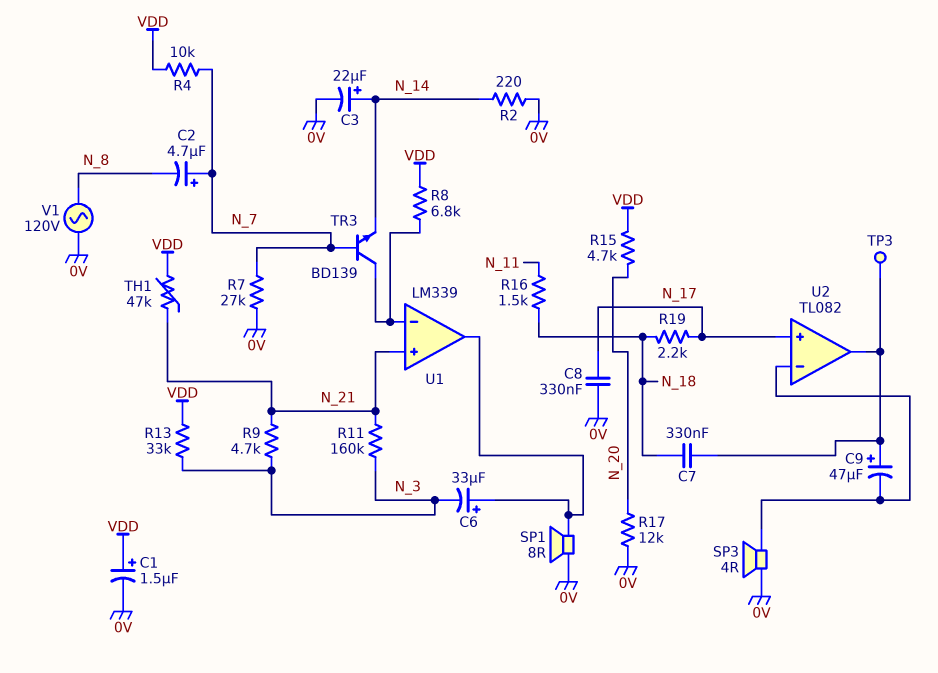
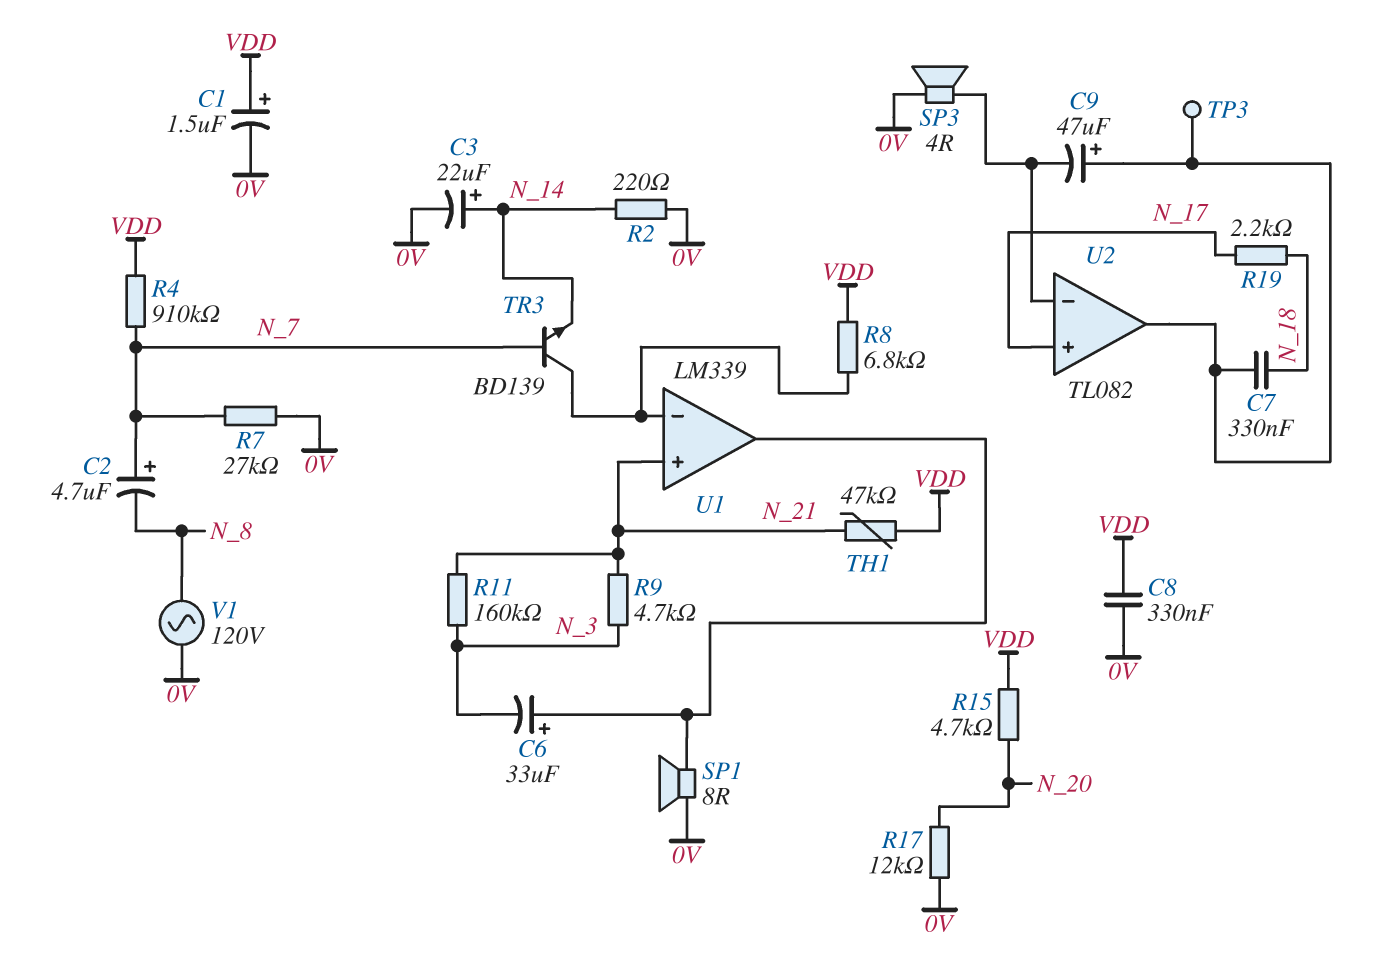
C8: 330nF (0V, N_17) -> 330nF (0V, VDD)
R4: 10k (N_7, VDD) -> 910k (N_7, VDD)
R13: 33k (N_3, VDD) -> none
R16: 1.5k (N_11, N_18) -> none

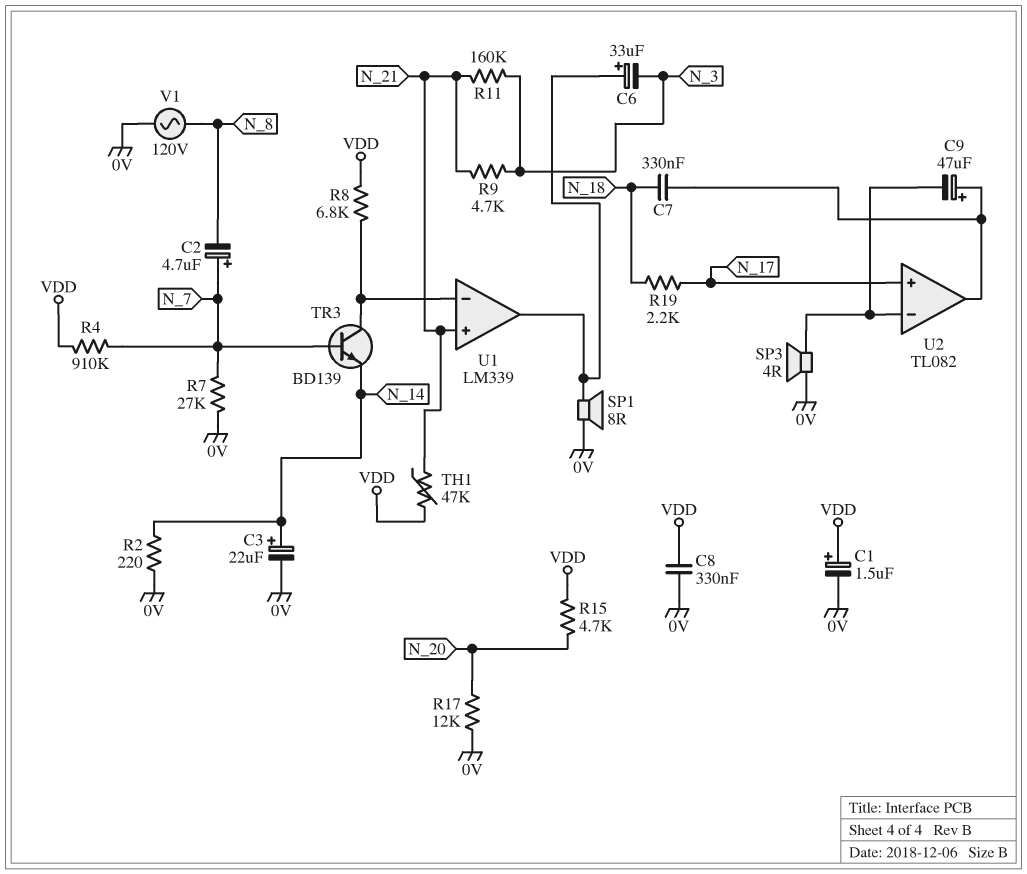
TP3: test point (U2/out) -> none

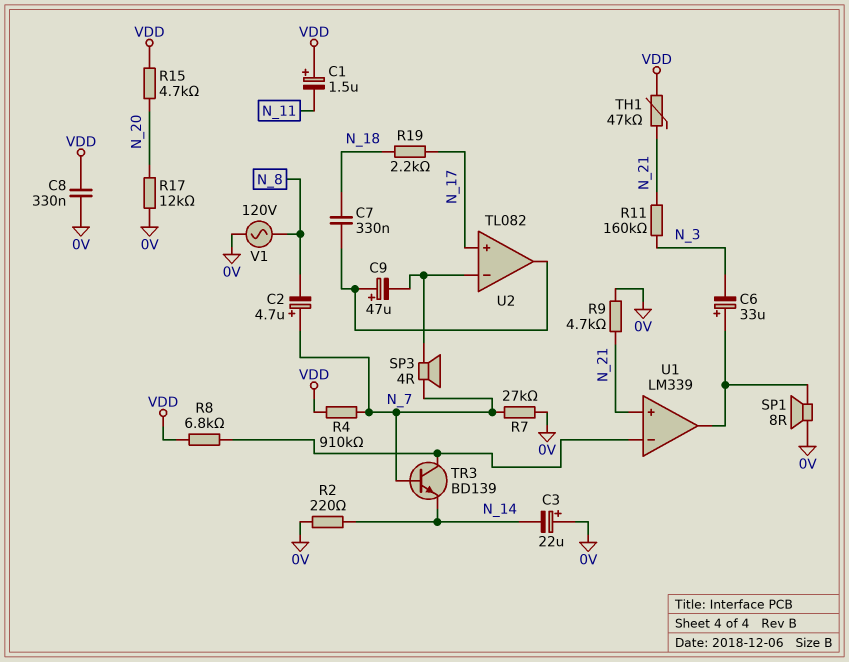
C1: 1.5uF (plus VDD, minus 0V) -> 1.5uF (plus VDD, minus N_11)
C3: 22uF (plus N_14, minus 0V) -> 22uF (plus 0V, minus N_14)
R9: 4.7k (N_3, N_21) -> 4.7k (0V, N_21)
SP3: speaker 4R (0V, U2/in-) -> speaker 4R (N_7, U2/in-)

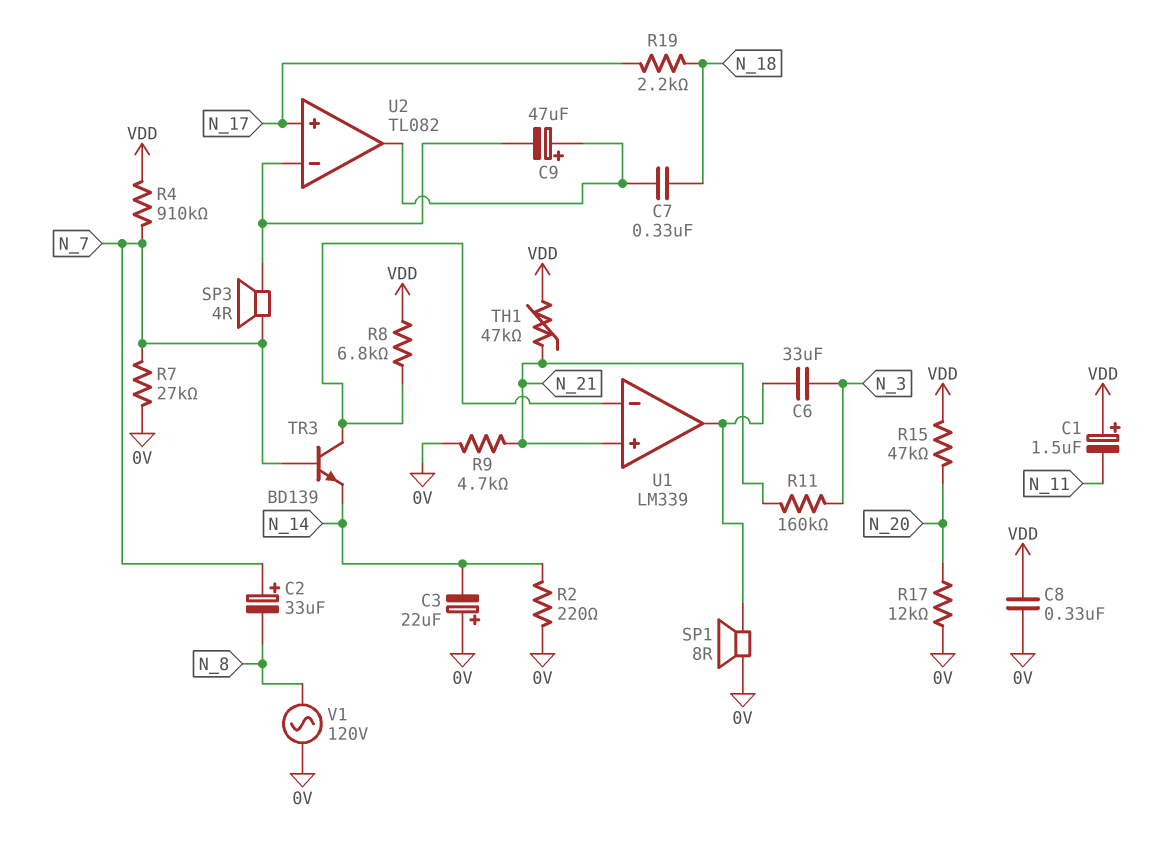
C2: 4.7uF (plus N_7, minus N_8) -> 33uF (plus N_7, minus N_8)
C6: 33uF (plus U1/out, minus N_3) -> 33uF (N_3, U1/out)
R15: 4.7k (N_20, VDD) -> 47k (N_20, VDD)

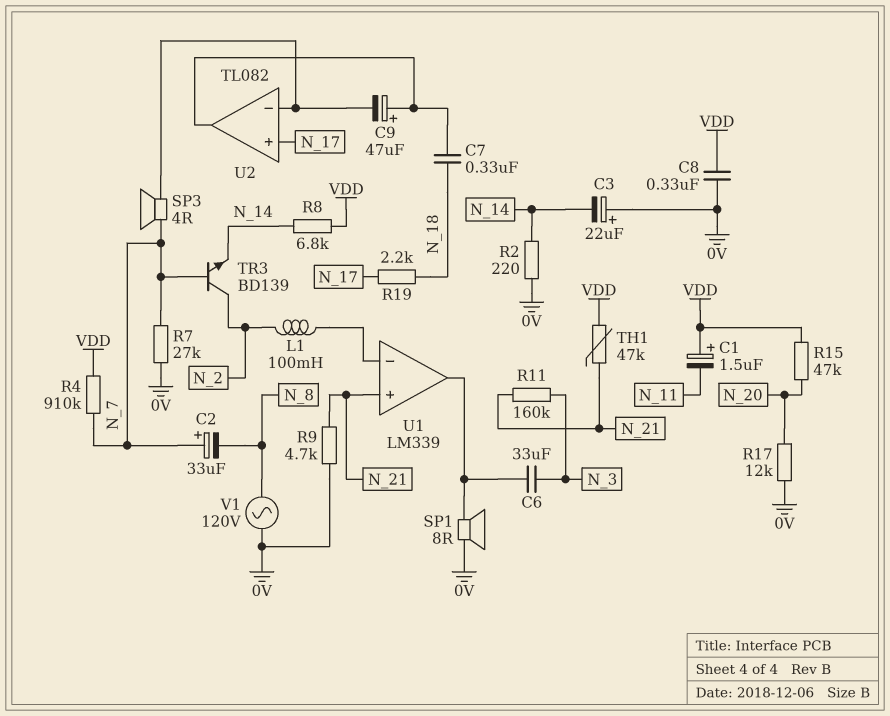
L1: none -> 100mH (N_2, U1/in-)
R8: 6.8k (U1/in-, VDD) -> 6.8k (N_14, VDD)
TR3: NPN BD139 (B N_7, C U1/in-, E N_14) -> NPN BD139 (B N_7, C N_2, E N_14)

